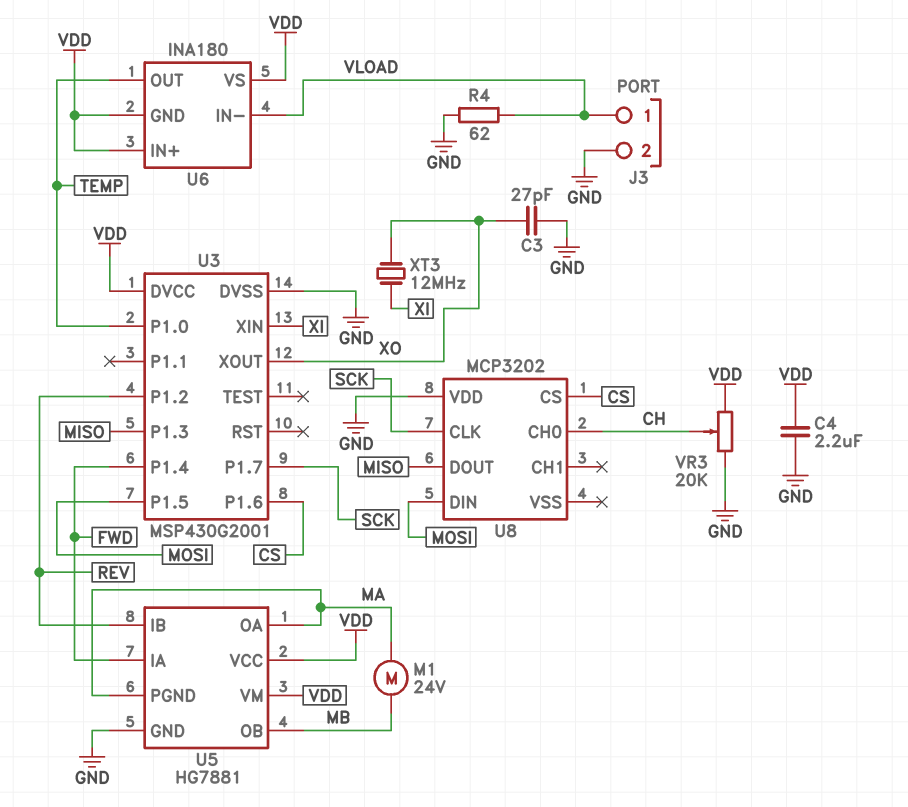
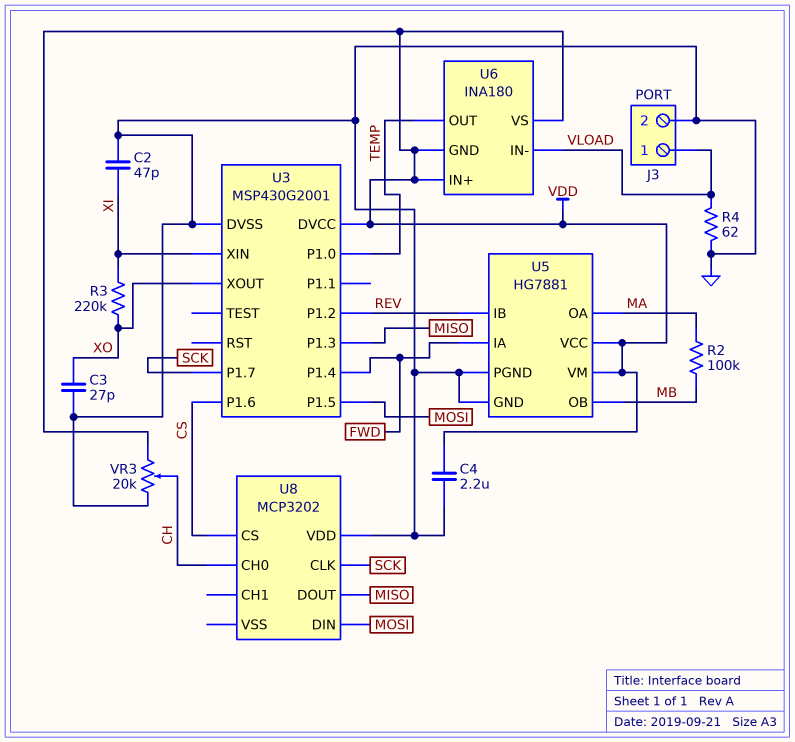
C2: none -> 47pF (GND, XI)
M1: motor 24V (MA, MB) -> none
R2: none -> 100k (MA, MB)
R3: none -> 220k (XI, XO)
U5 pin PGND: MA -> GND
XT3: 12MHz (XI, XO) -> none

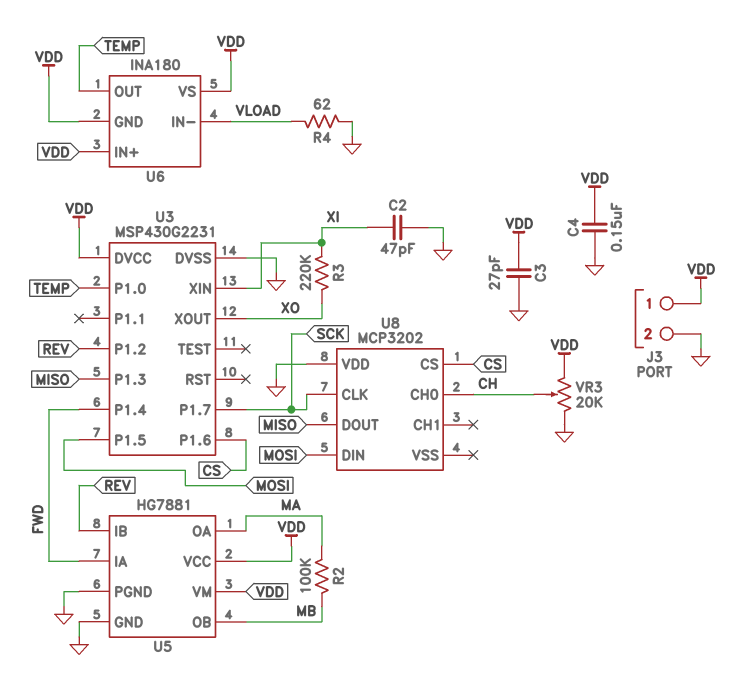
C3: 27pF (GND, XO) -> 27pF (GND, VDD)
C4: 2.2uF (GND, VDD) -> 150nF (GND, VDD)
J3 pin 1: VLOAD -> VDD
U3: MSP430G2001 -> MSP430G2231

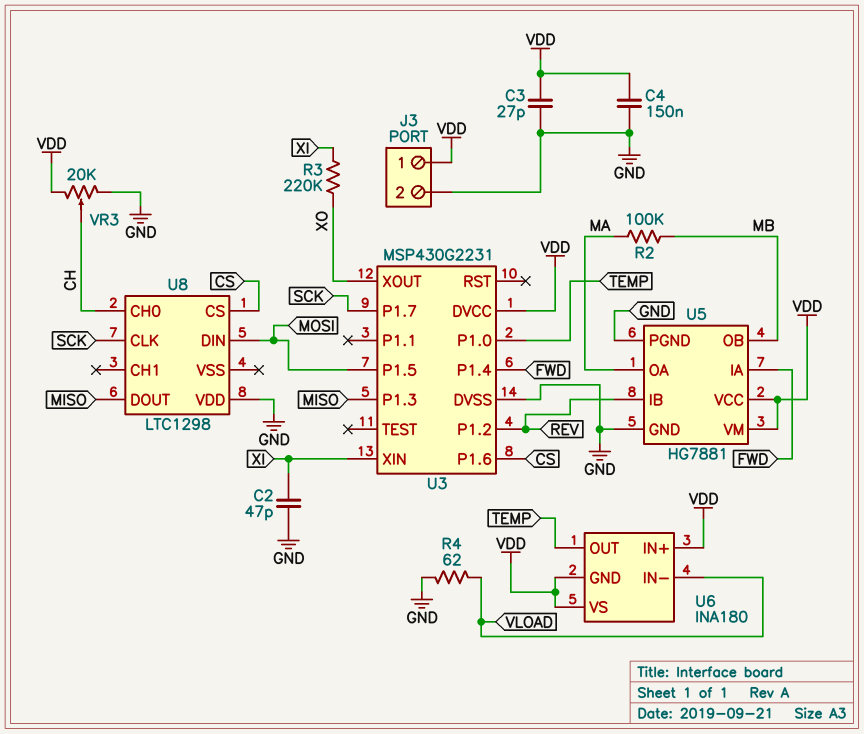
U8: MCP3202 -> LTC1298

